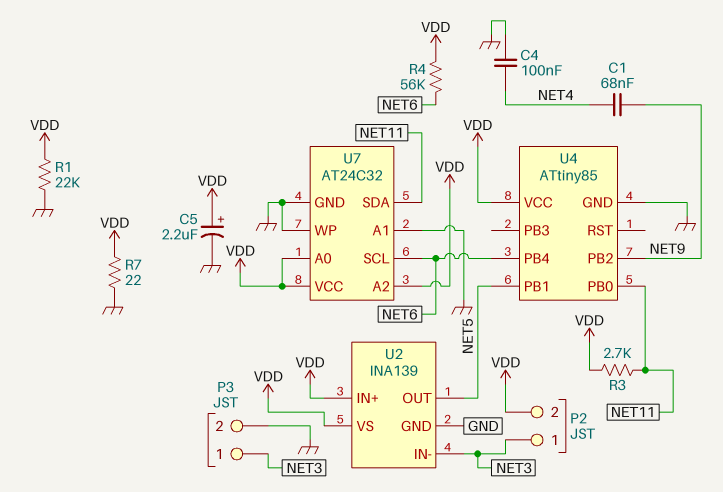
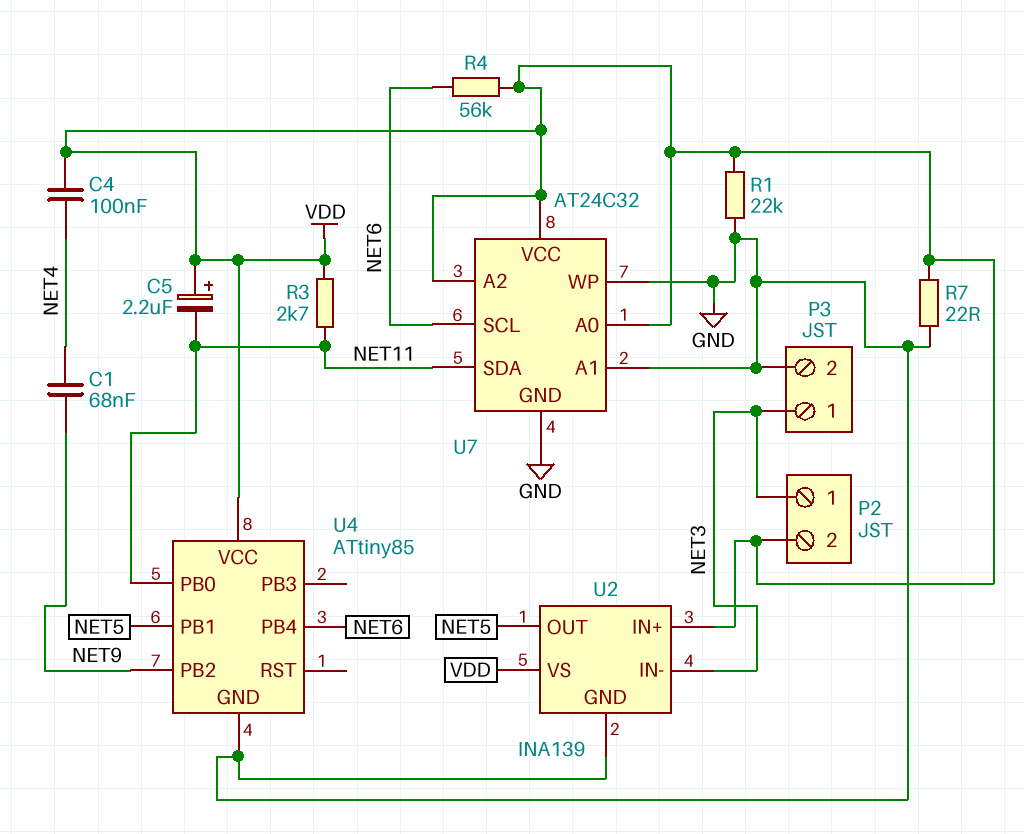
C4: 100nF (GND, NET4) -> 100nF (NET4, VDD)
C5: 2.2uF (plus VDD, minus GND) -> 2.2uF (plus VDD, minus NET11)

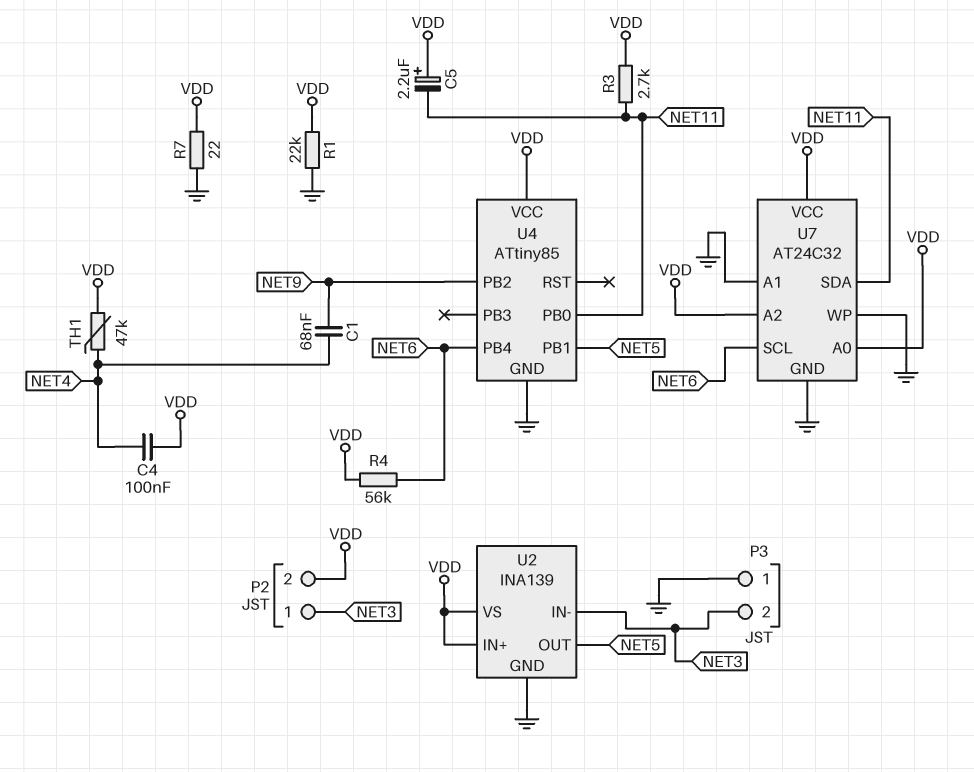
P3 pin 1: NET3 -> GND
P3 pin 2: GND -> NET3
TH1: none -> 47k (NET4, VDD)

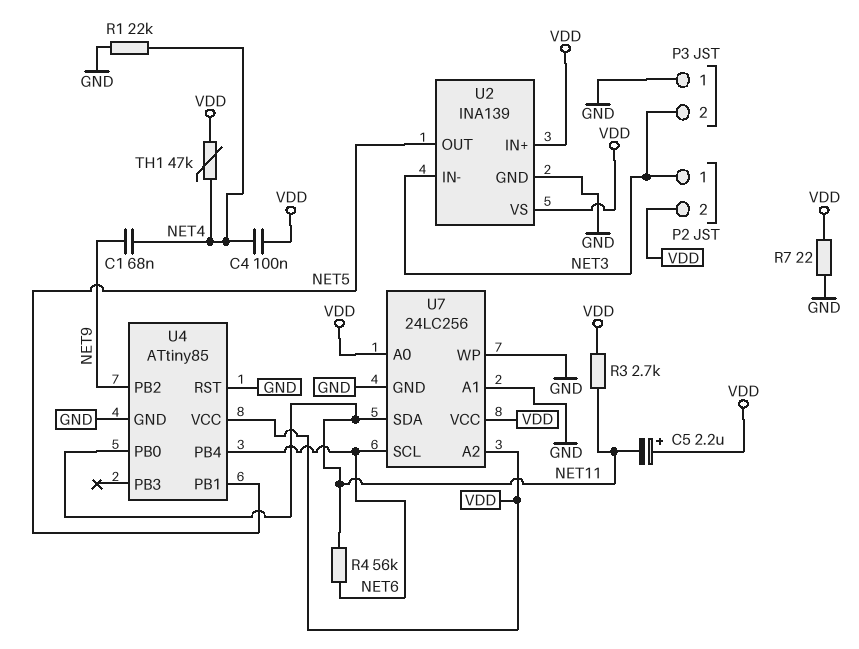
R1: 22k (GND, VDD) -> 22k (GND, NET4)
R4: 56k (NET6, VDD) -> 56k (NET6, NET11)
U4 pin RST: none -> GND
U7: AT24C32 -> 24LC256

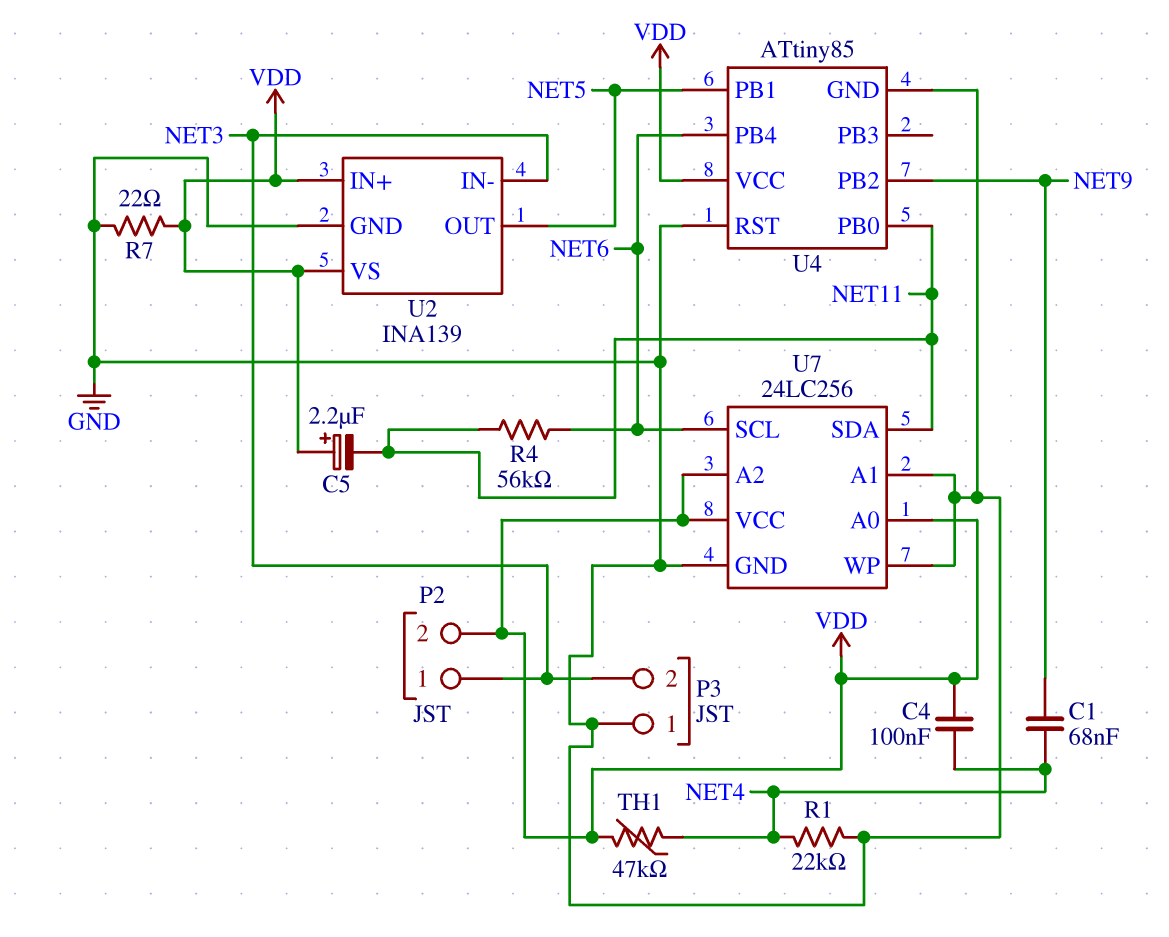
R3: 2.7k (NET11, VDD) -> none

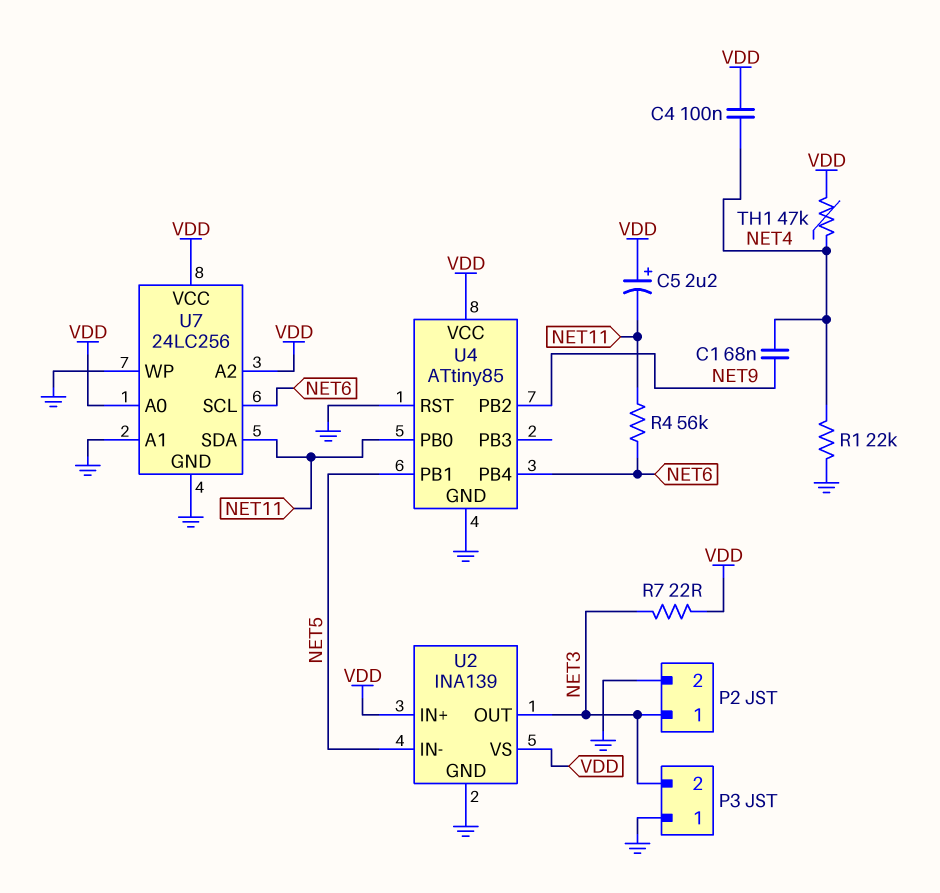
P2 pin 2: VDD -> GND
R7: 22 (GND, VDD) -> 22 (NET3, VDD)
U2 pin IN-: NET3 -> NET5
U2 pin OUT: NET5 -> NET3

